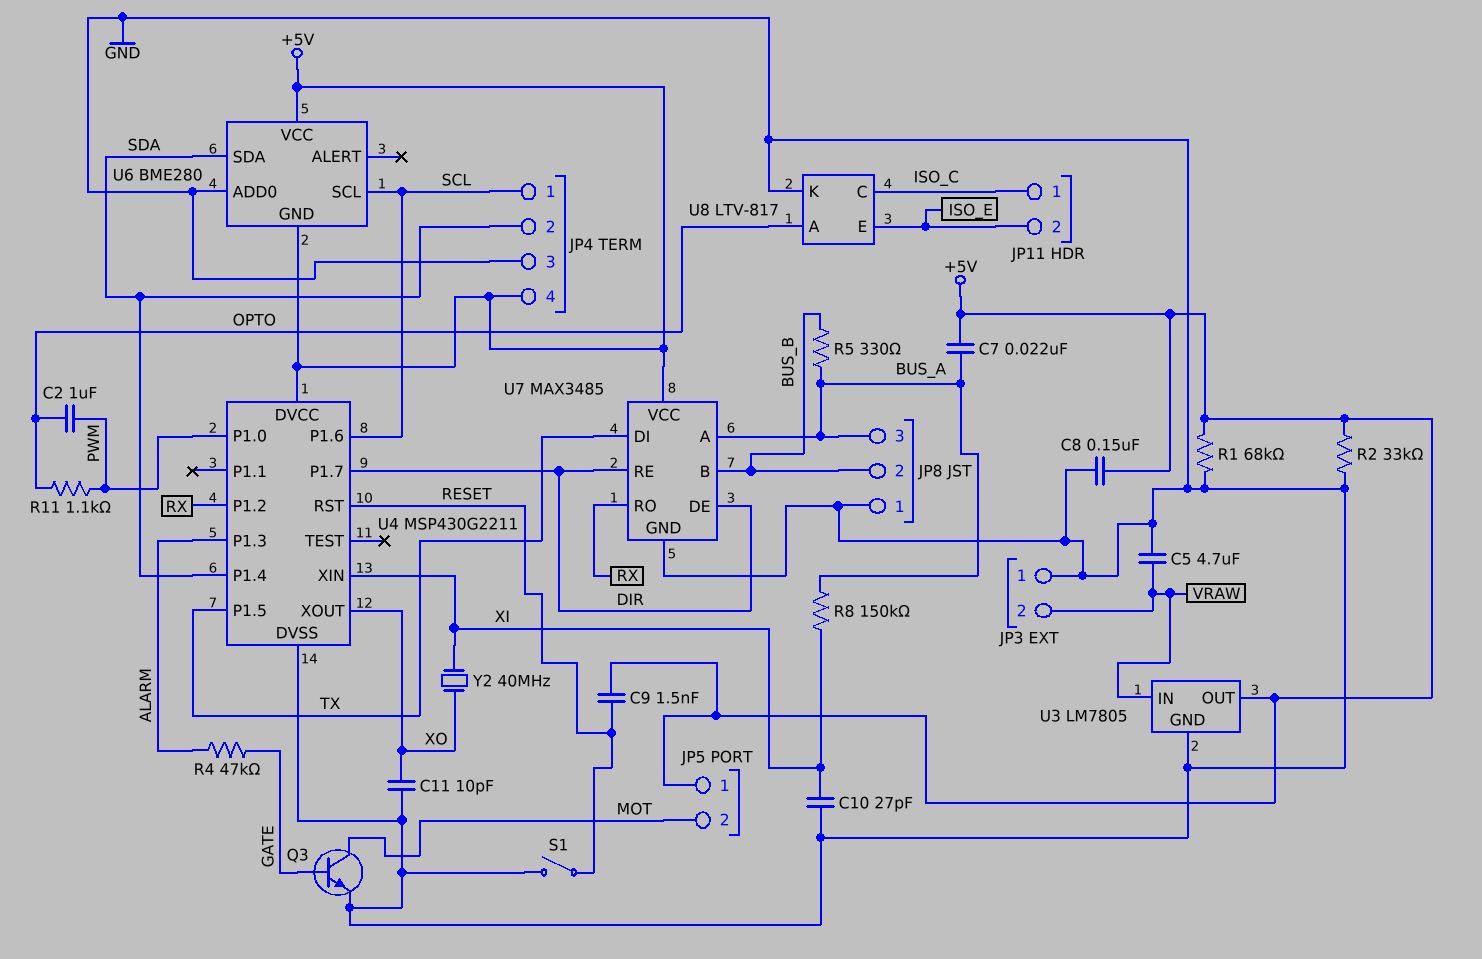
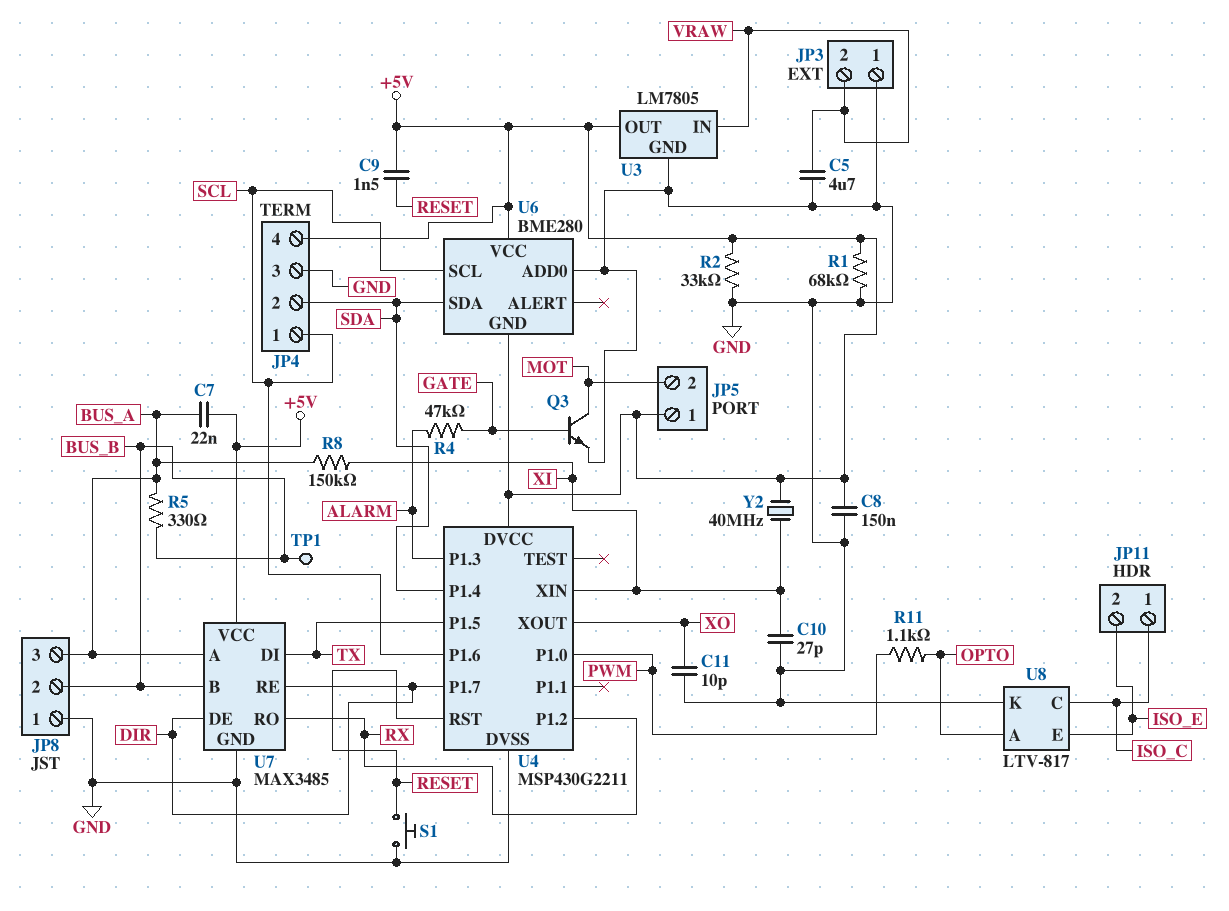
C2: 1uF (OPTO, PWM) -> none
S1: switch (GND, RESET) -> button (GND, RESET)
TP1: none -> test point (BUS_B)
Y2: 40MHz (XI, XO) -> 40MHz (+5V, XI)

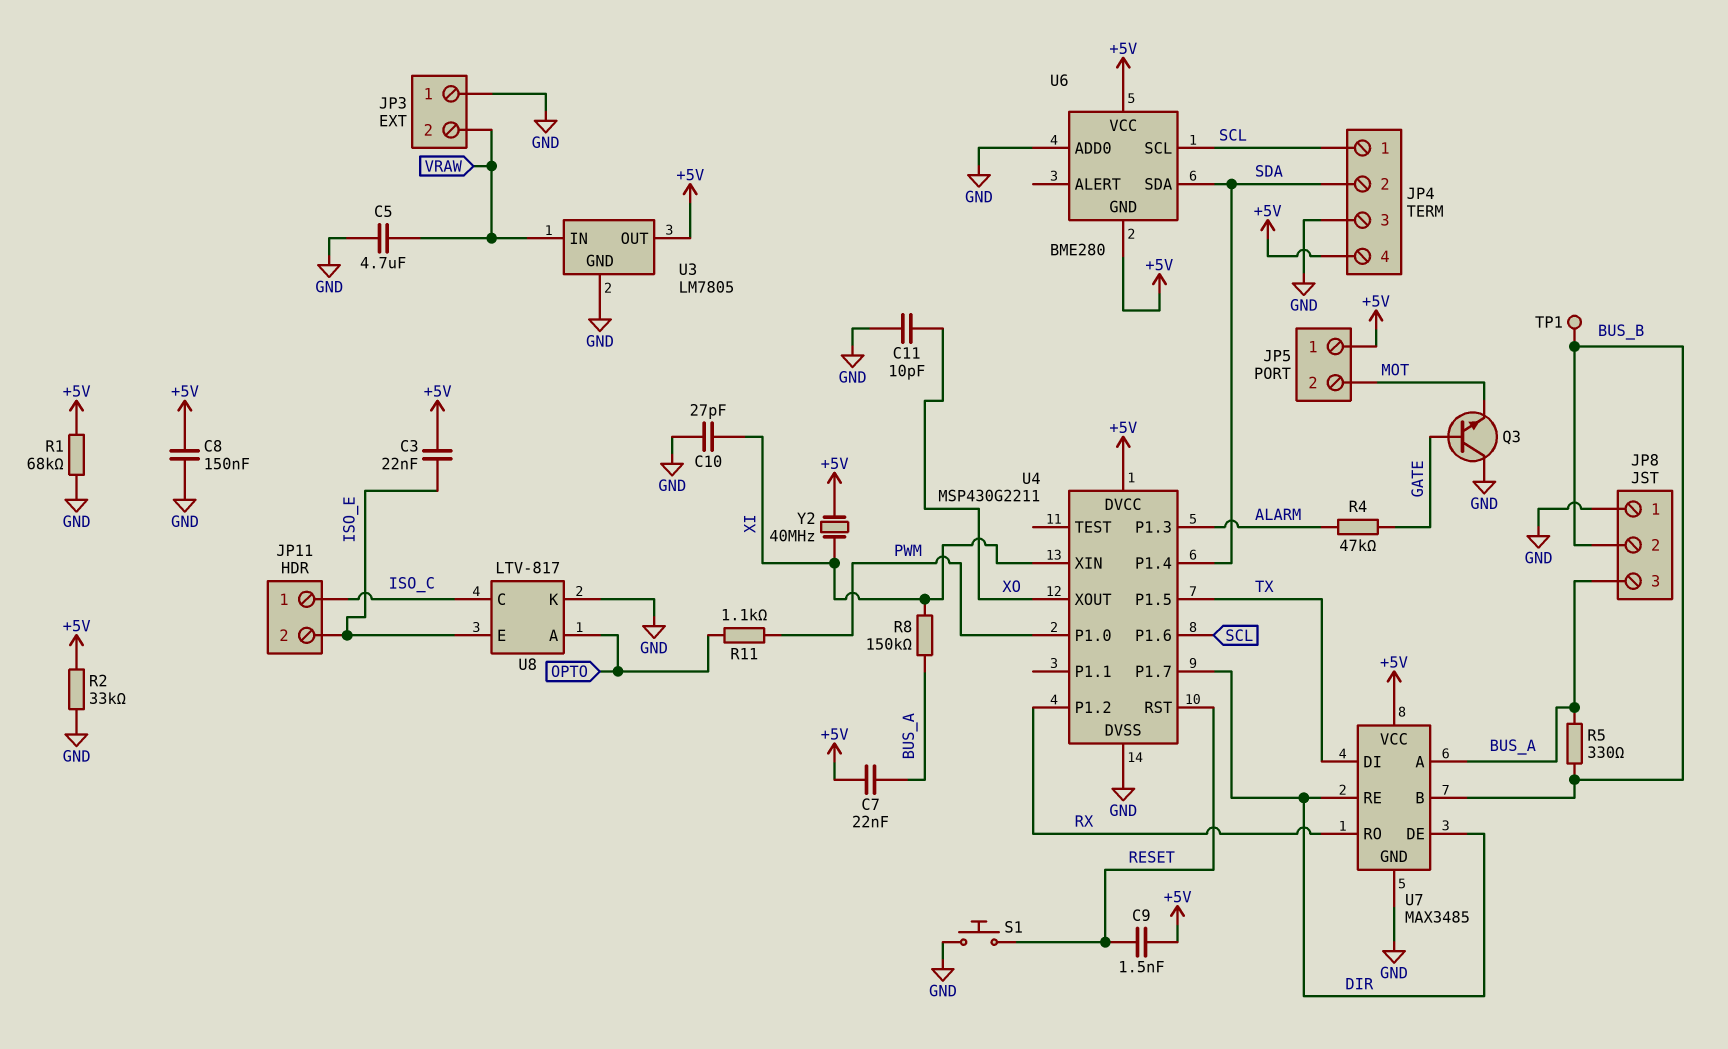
C3: none -> 22nF (+5V, ISO_E)
Q3: NPN (B GATE, C MOT, E GND) -> NPN (B GATE, C GND, E MOT)

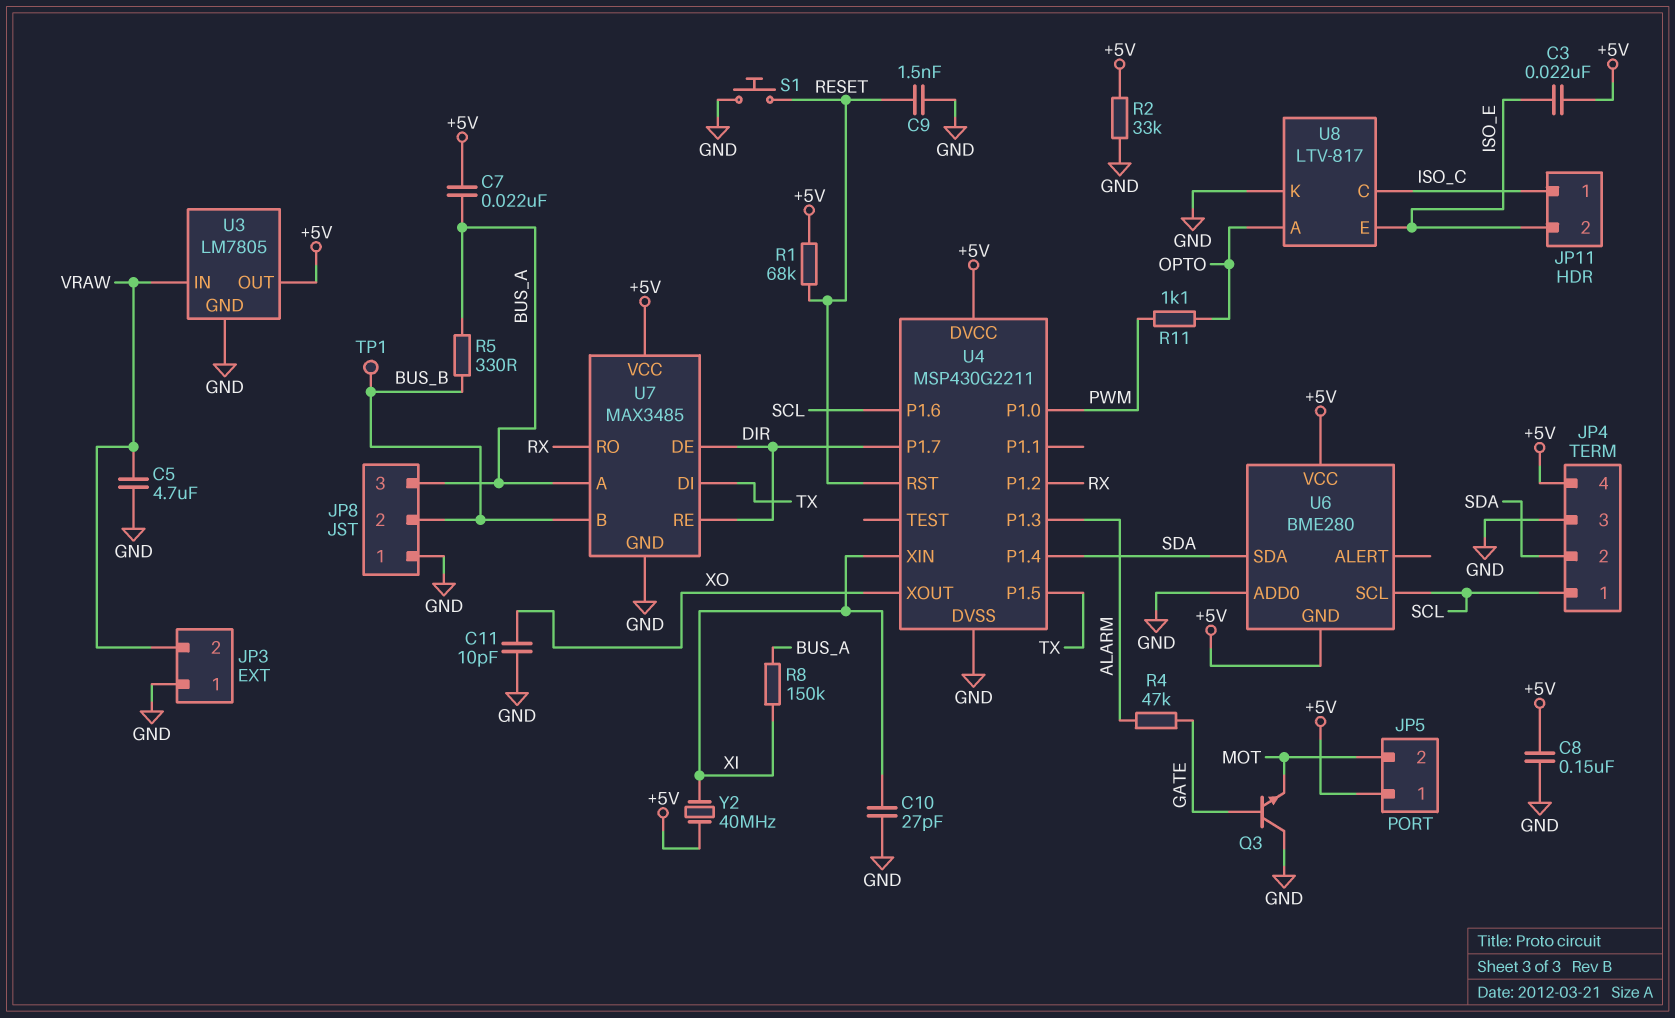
C9: 1.5nF (+5V, RESET) -> 1.5nF (GND, RESET)
R1: 68k (+5V, GND) -> 68k (+5V, RESET)

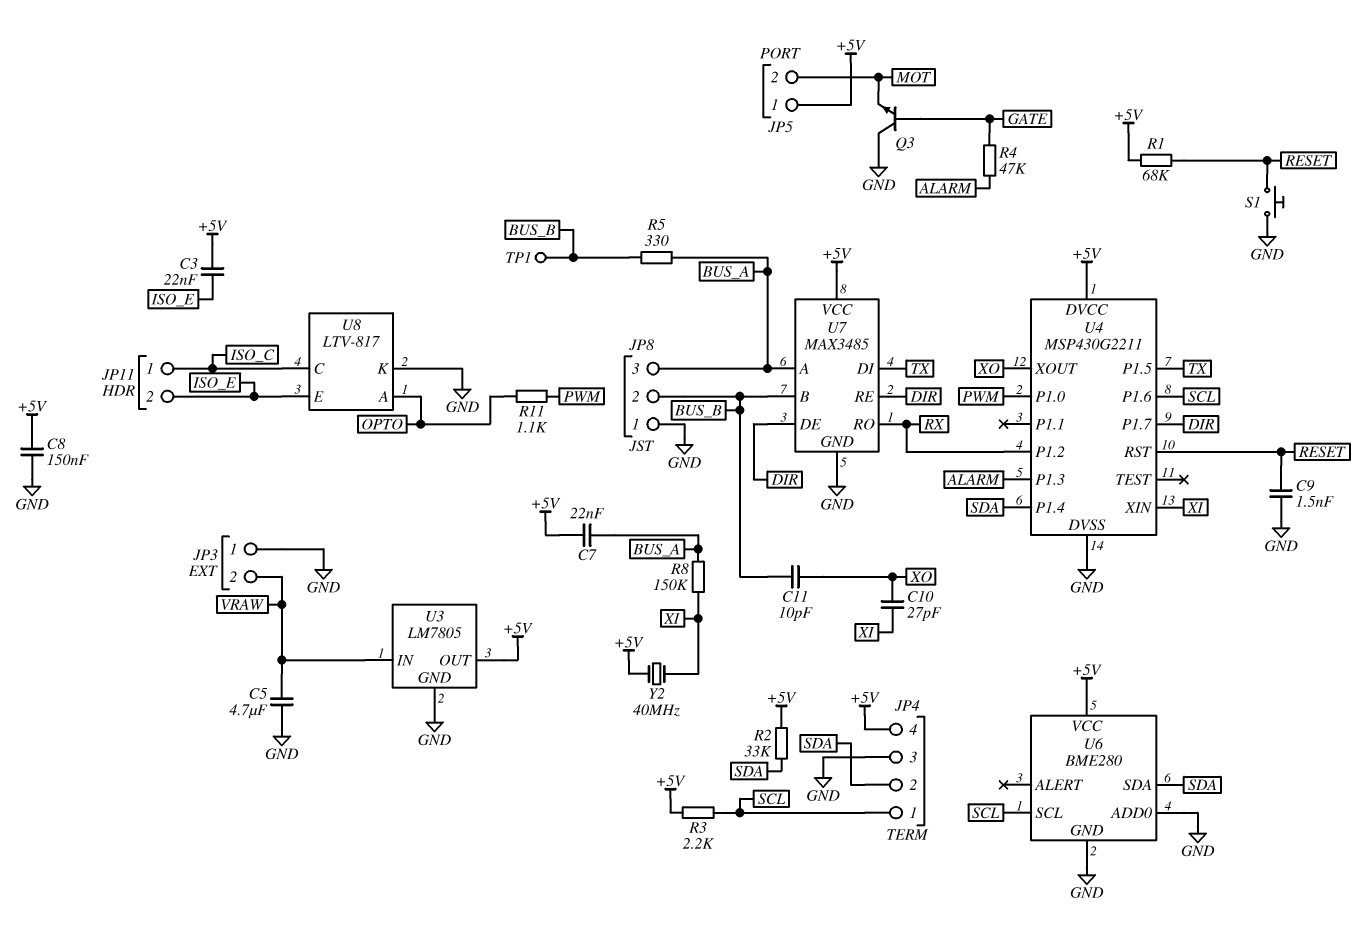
C10: 27pF (GND, XI) -> 27pF (XI, XO)
C11: 10pF (GND, XO) -> 10pF (BUS_B, XO)
R2: 33k (+5V, GND) -> 33k (+5V, SDA)
R3: none -> 2.2k (+5V, SCL)
U6 pin GND: +5V -> GND

